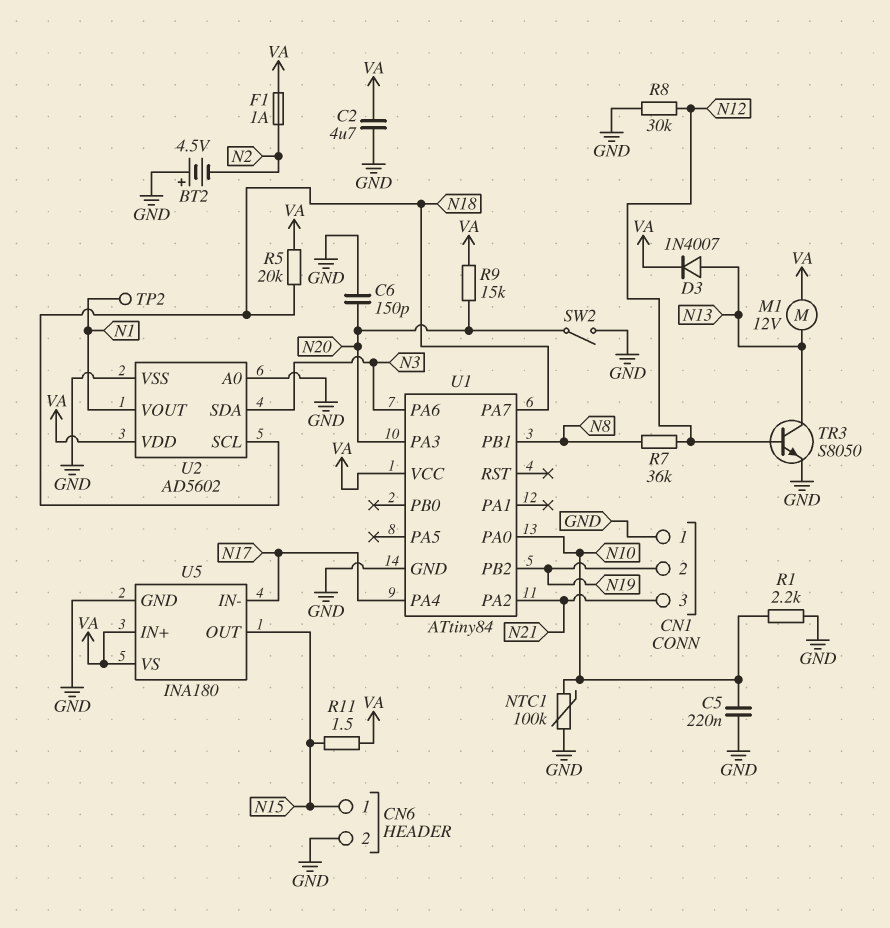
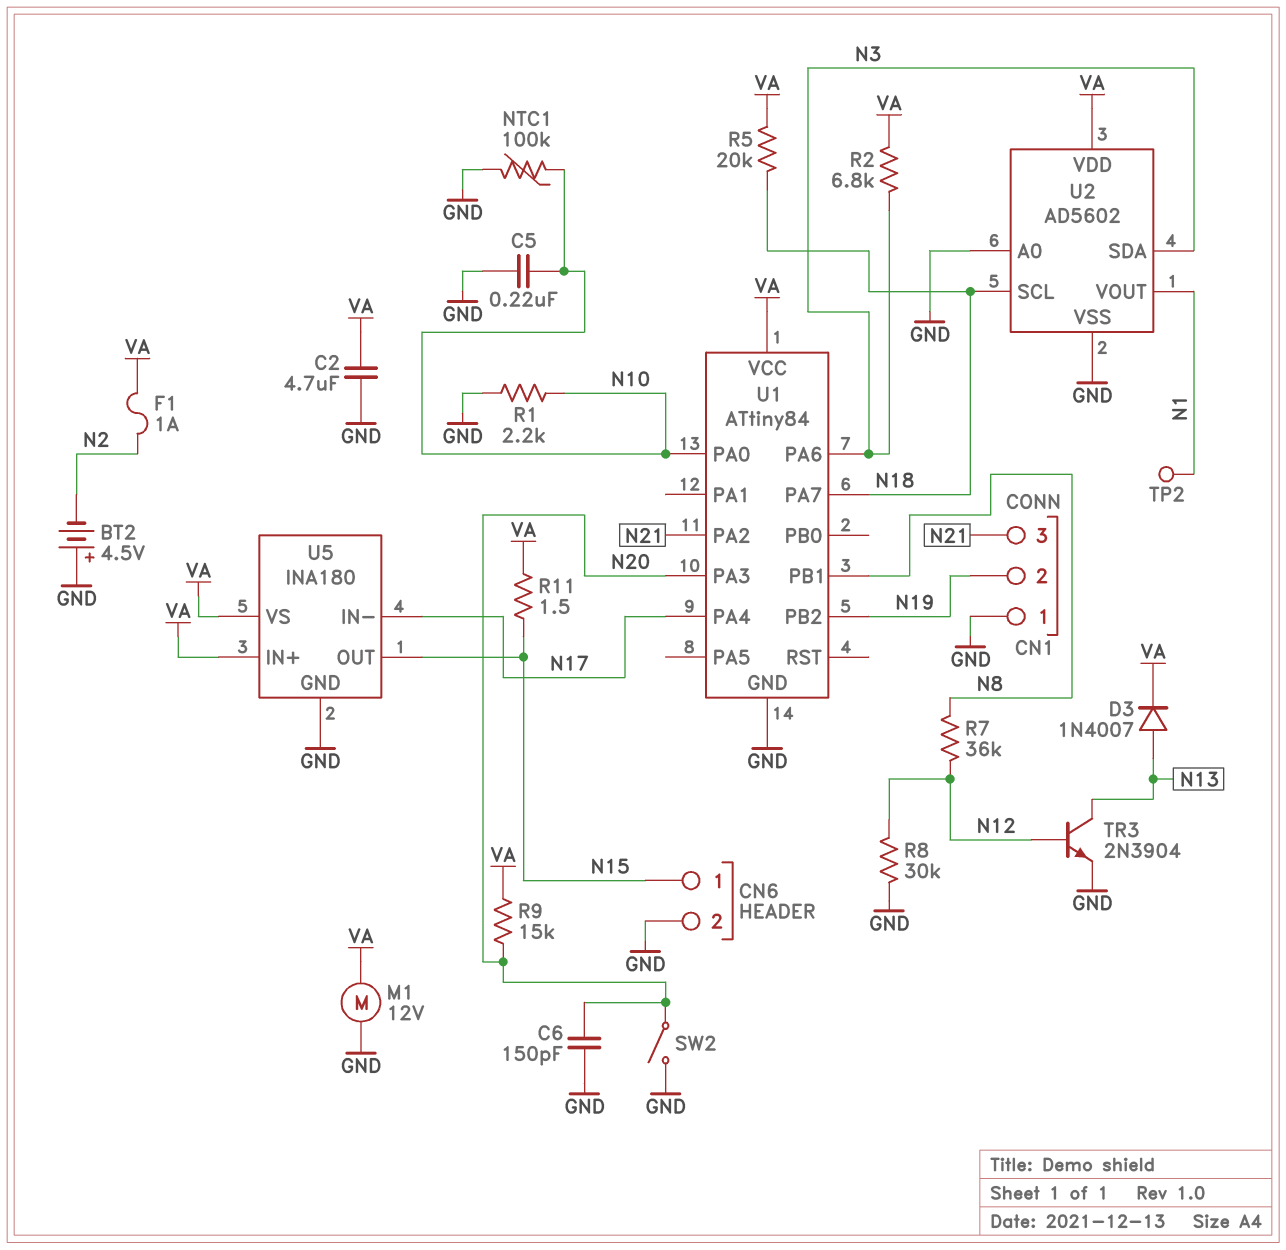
M1: motor 12V (N13, VA) -> motor 12V (GND, VA)
R2: none -> 6.8k (N3, VA)
TR3: NPN S8050 (B N12, C N13, E GND) -> NPN 2N3904 (B N12, C N13, E GND)

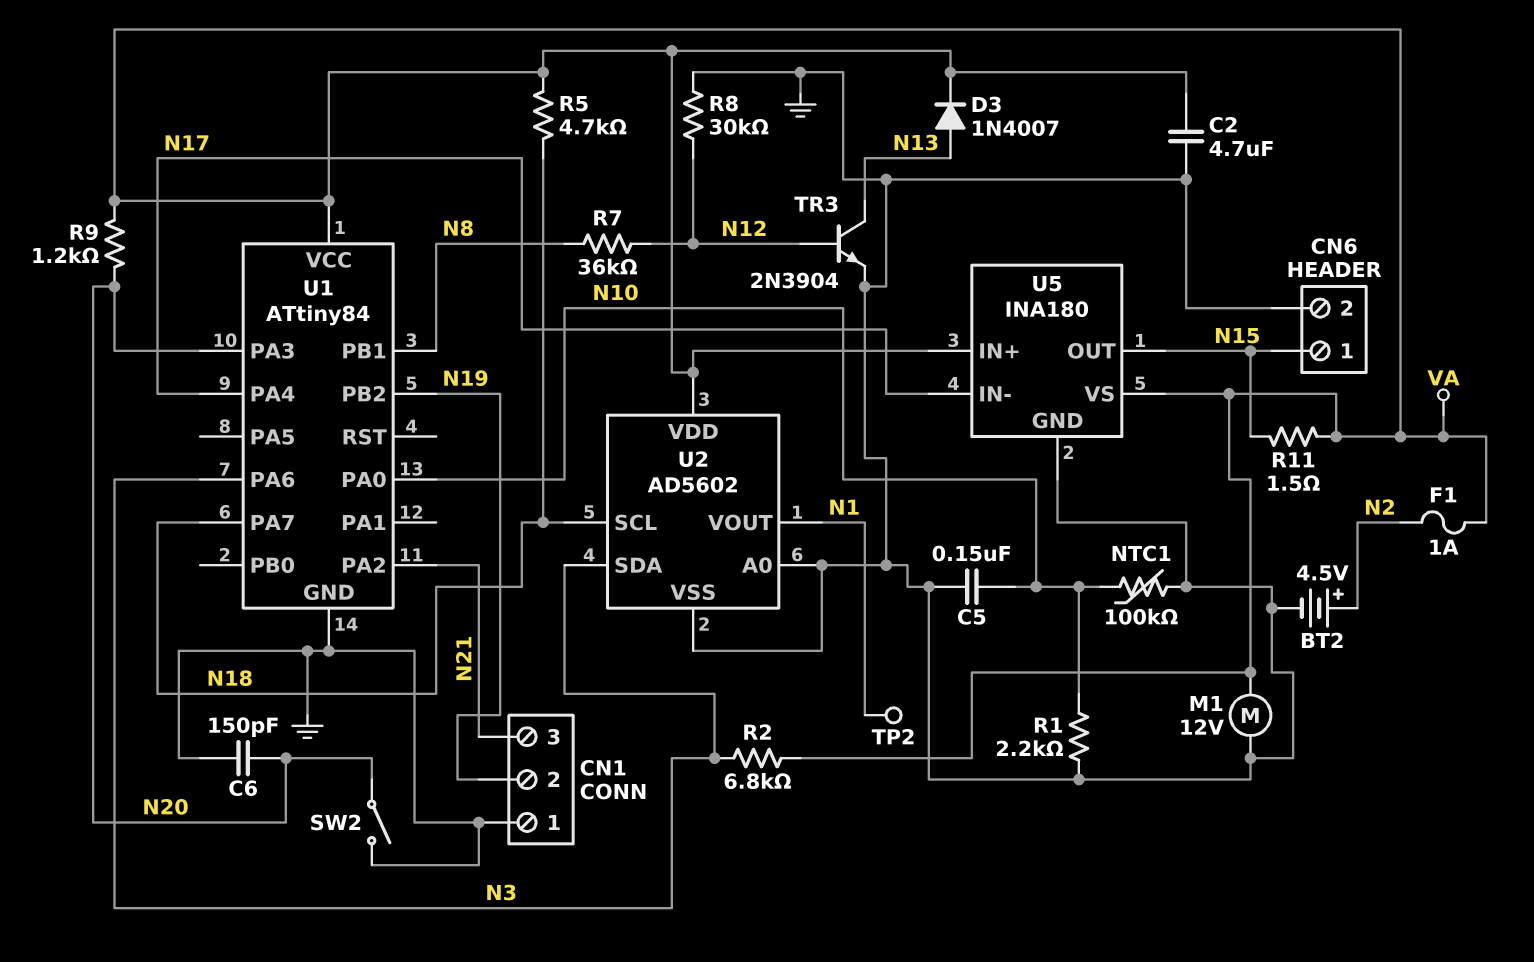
BT2: 4.5V (plus GND, minus N2) -> 4.5V (plus N2, minus GND)
C5: 220nF (GND, N10) -> 150nF (GND, N10)
R5: 20k (N18, VA) -> 4.7k (N18, VA)
R9: 15k (N20, VA) -> 1.2k (N20, VA)

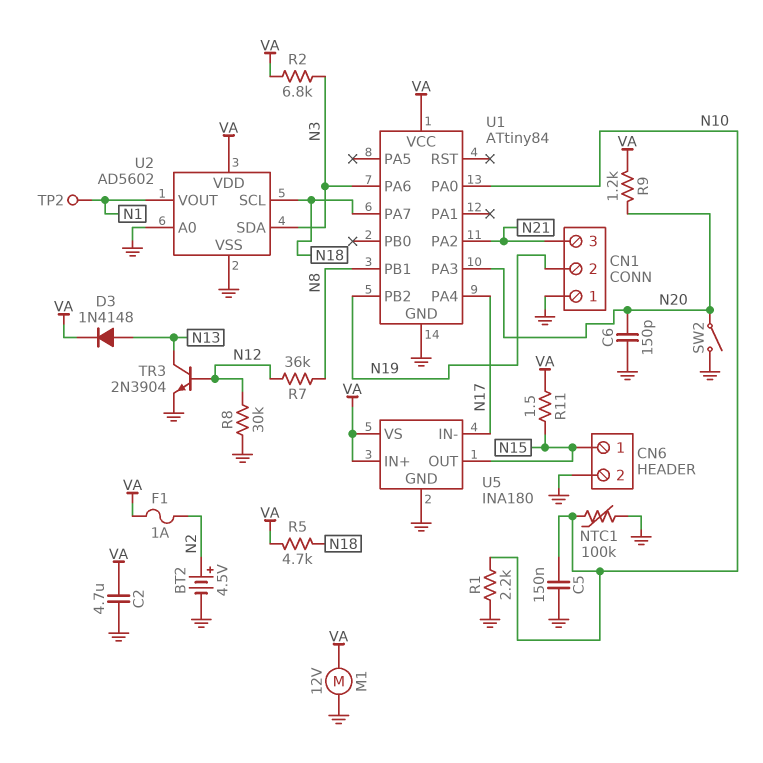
D3: diode 1N4007 (A N13, K VA) -> diode 1N4148 (A N13, K VA)

